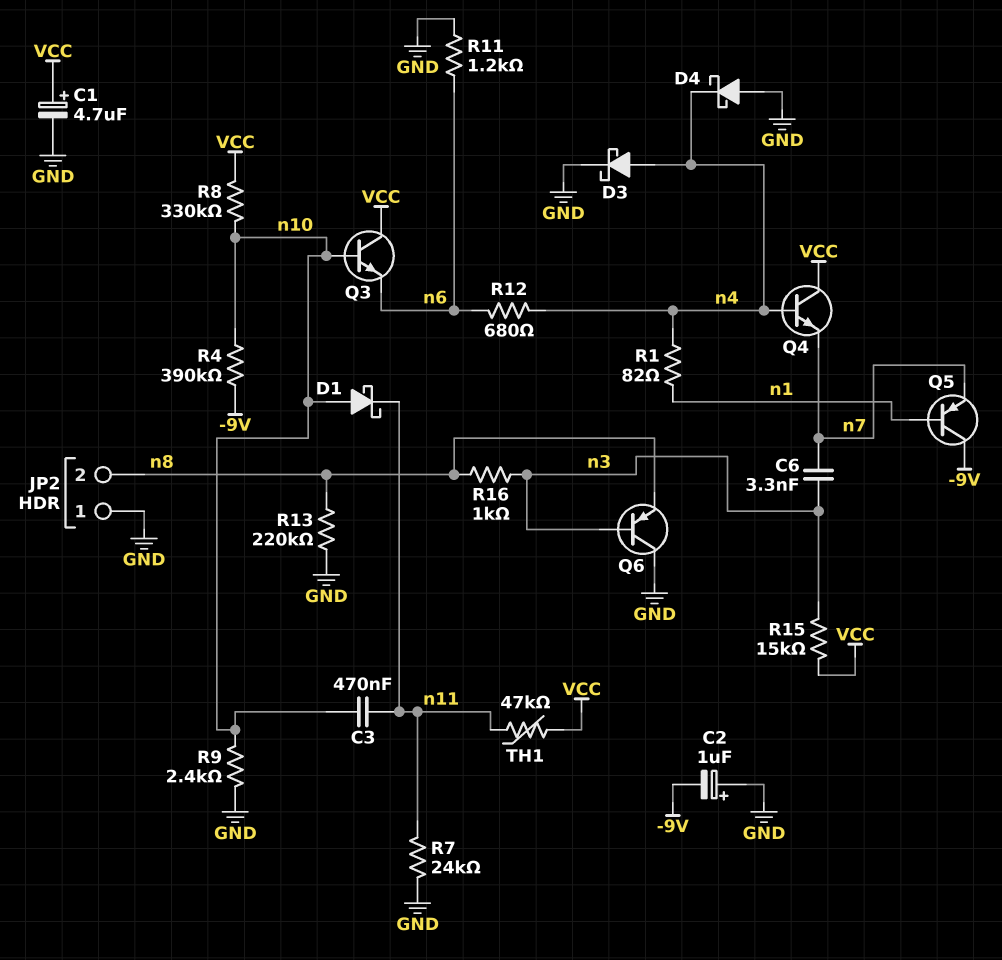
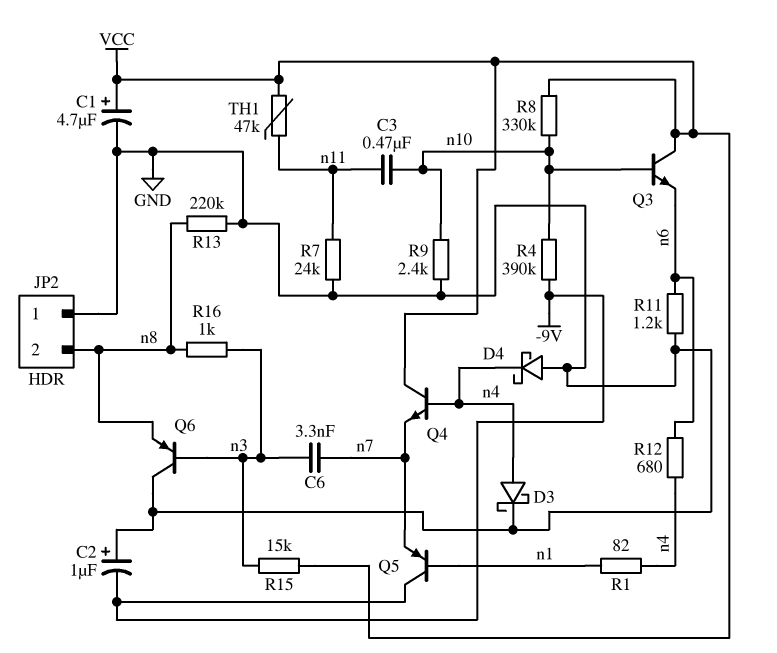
D1: schottky (A n10, K n11) -> none

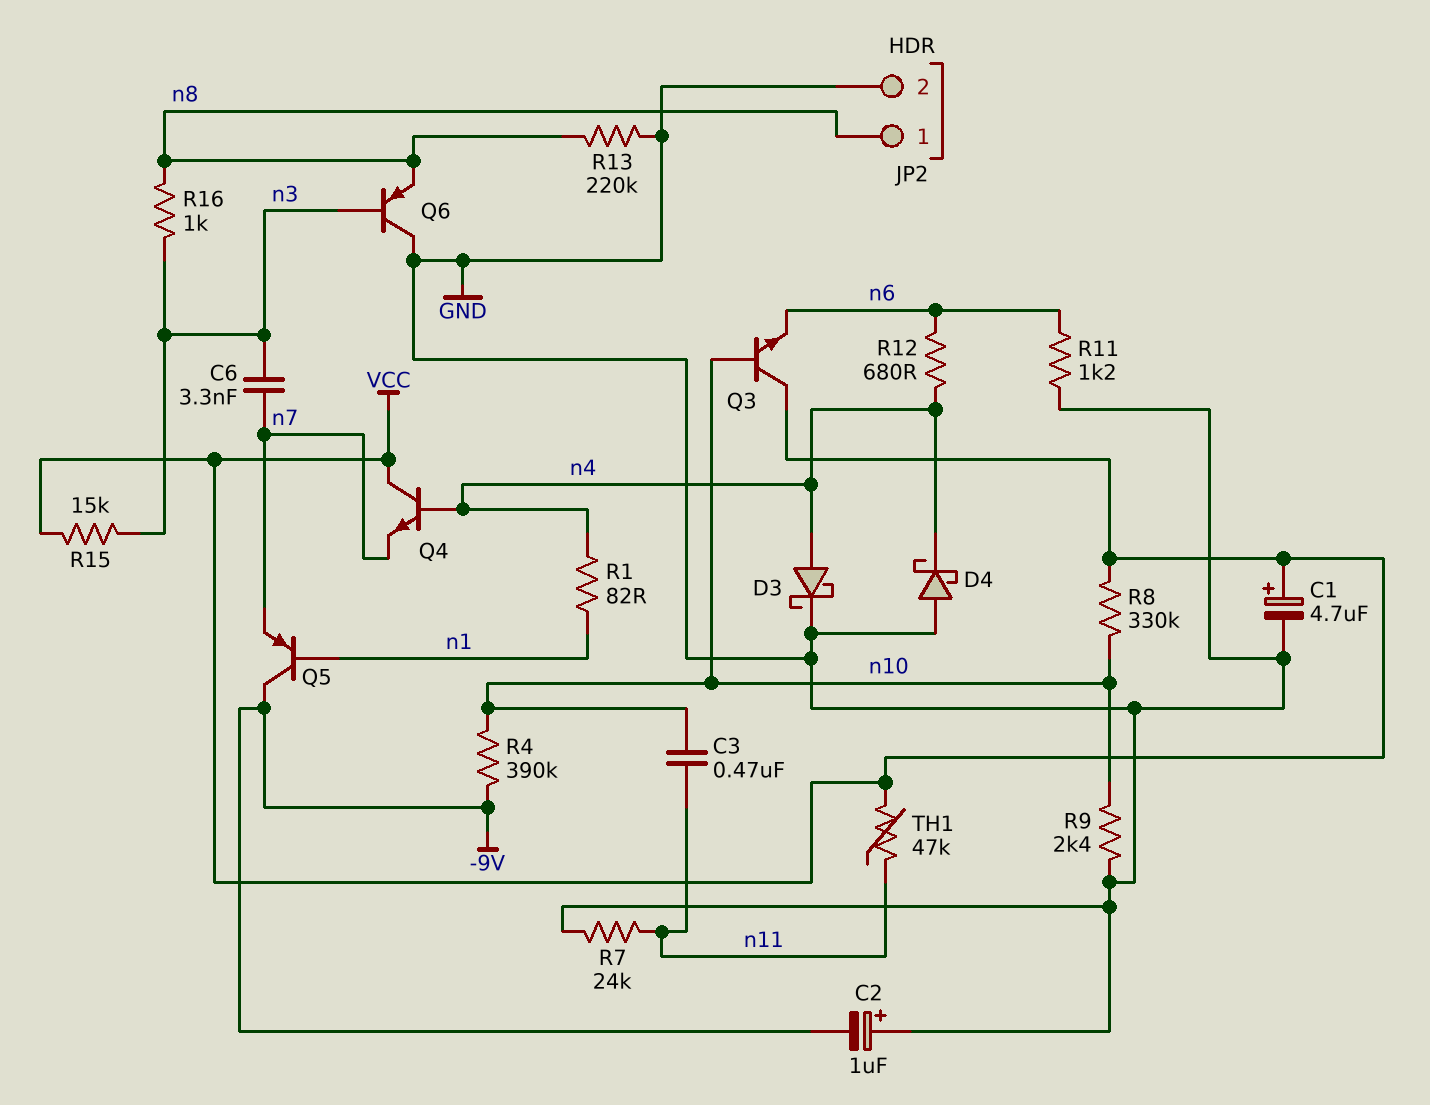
JP2 pin 1: GND -> n8
JP2 pin 2: n8 -> GND

